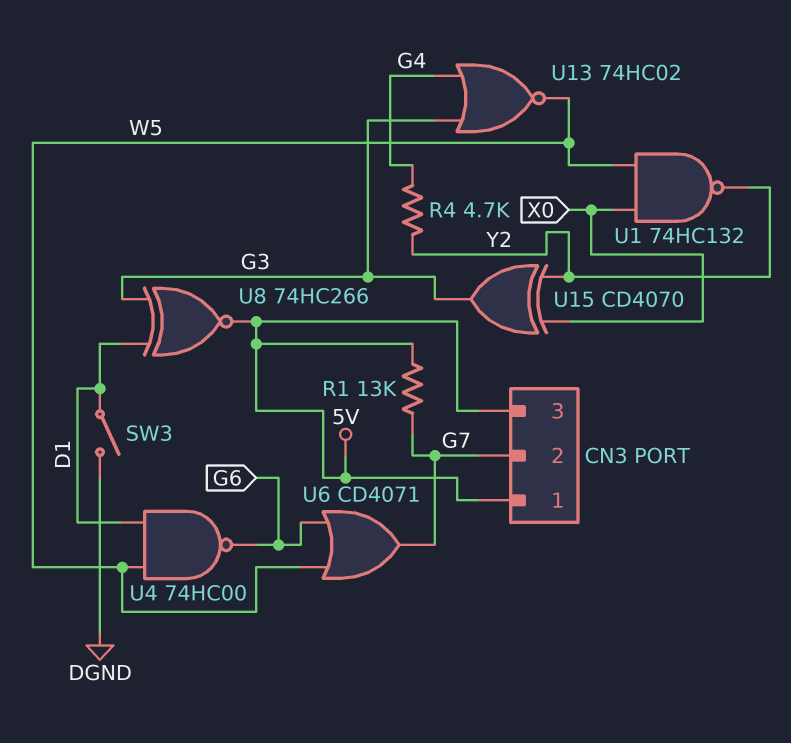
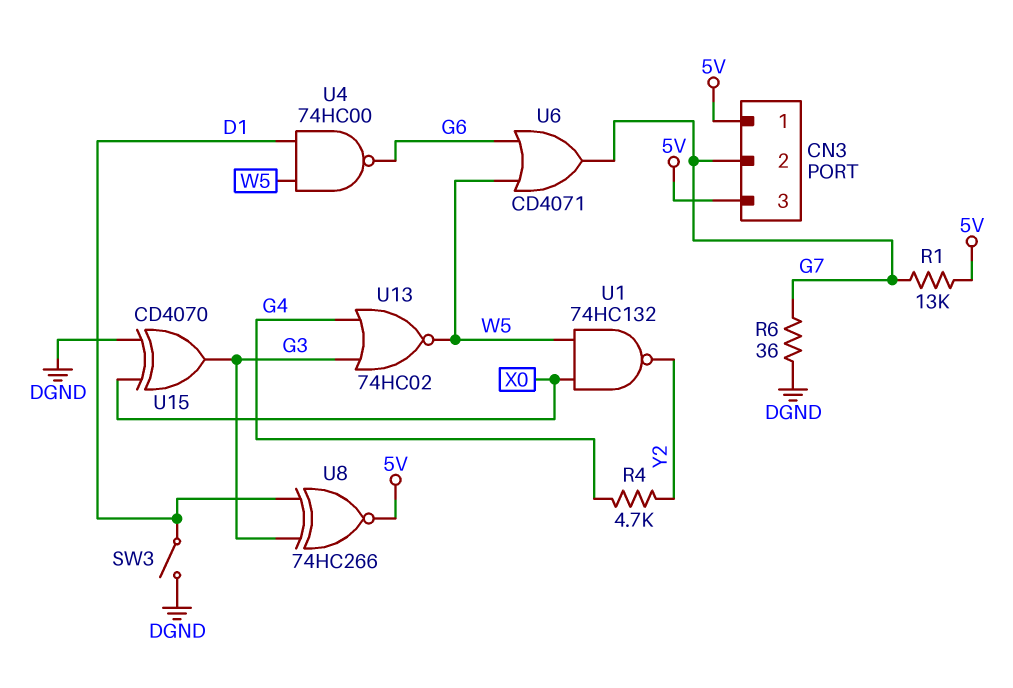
R6: none -> 36 (DGND, G7)
U15: XOR CD4070 (in X0, in Y2, out G3) -> XOR CD4070 (in DGND, in X0, out G3)

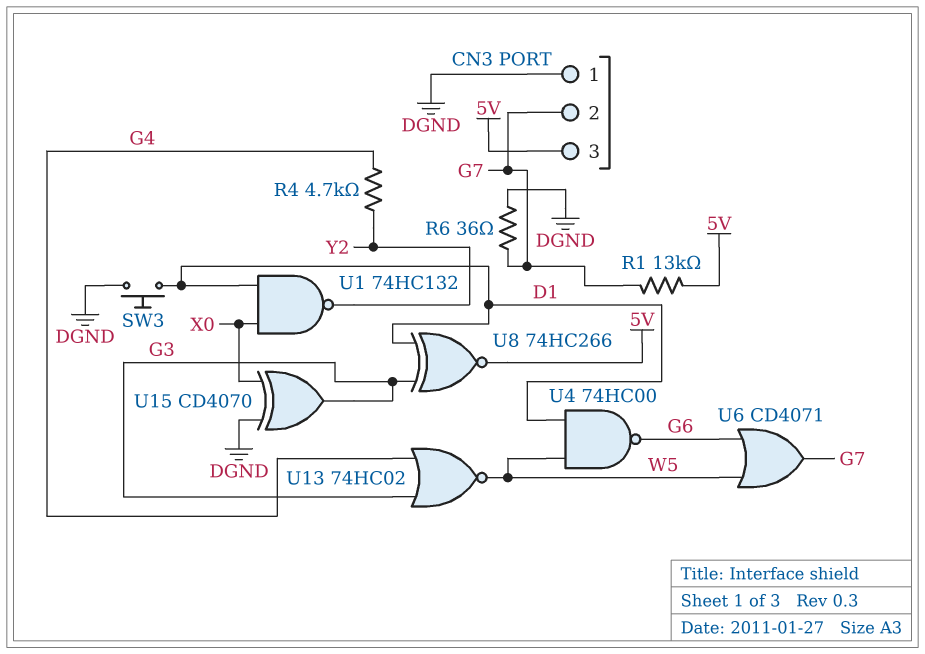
CN3 pin 1: 5V -> DGND
SW3: switch (D1, DGND) -> button (D1, DGND)
U1: NAND 74HC132 (in W5, in X0, out Y2) -> NAND 74HC132 (in D1, in X0, out Y2)

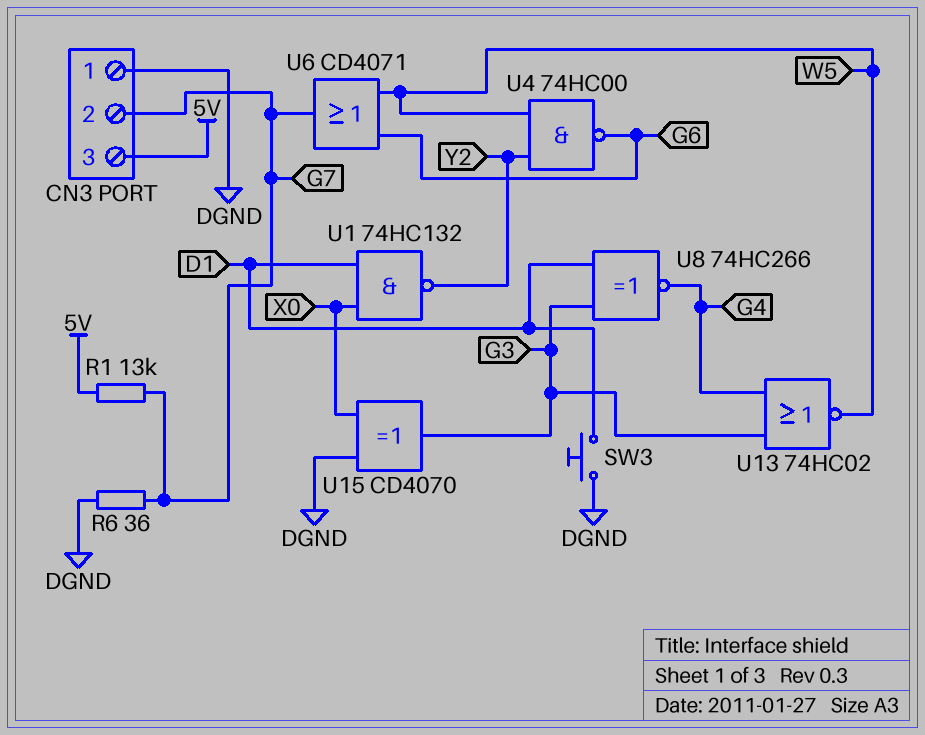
R4: 4.7k (G4, Y2) -> none
U4: NAND 74HC00 (in D1, in W5, out G6) -> NAND 74HC00 (in W5, in Y2, out G6)
U8: XNOR 74HC266 (in D1, in G3, out 5V) -> XNOR 74HC266 (in D1, in G3, out G4)

